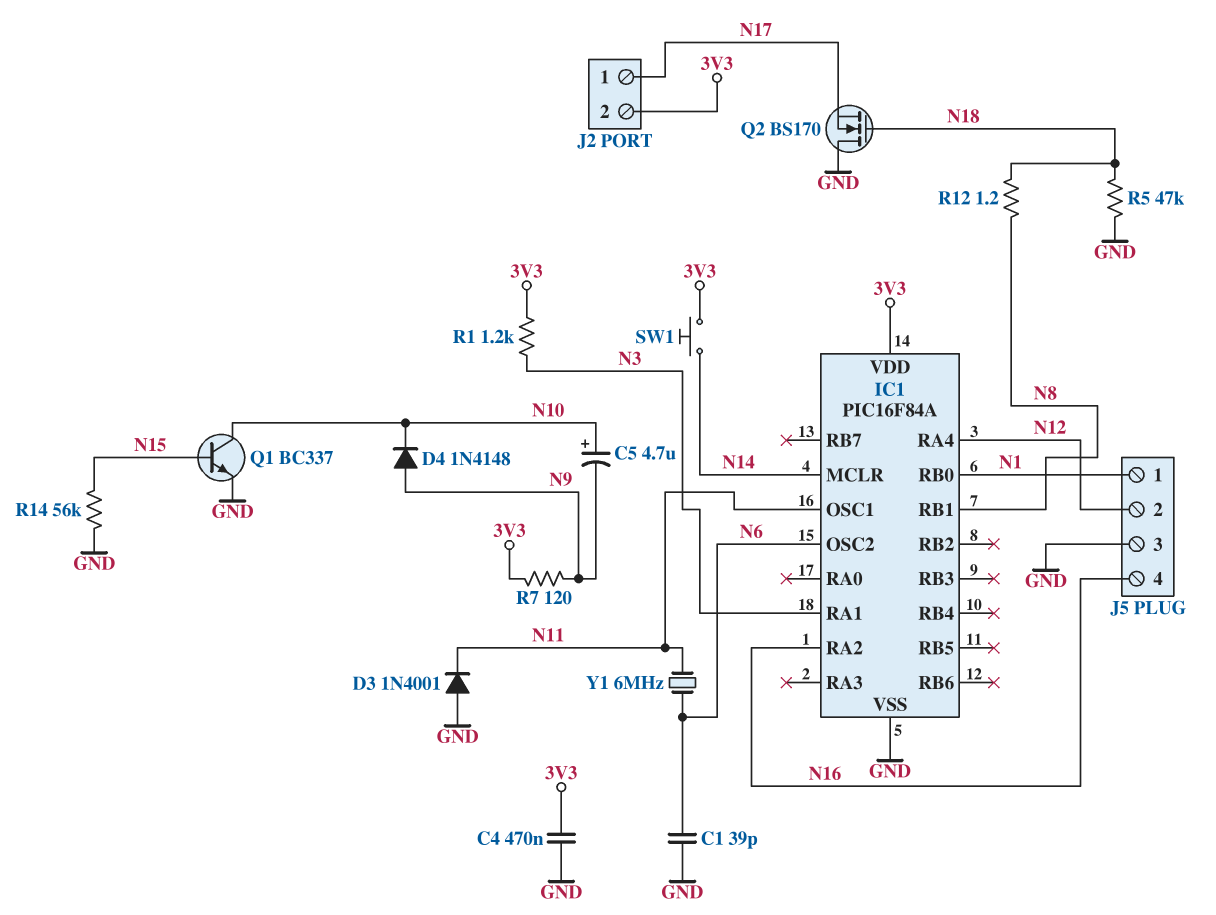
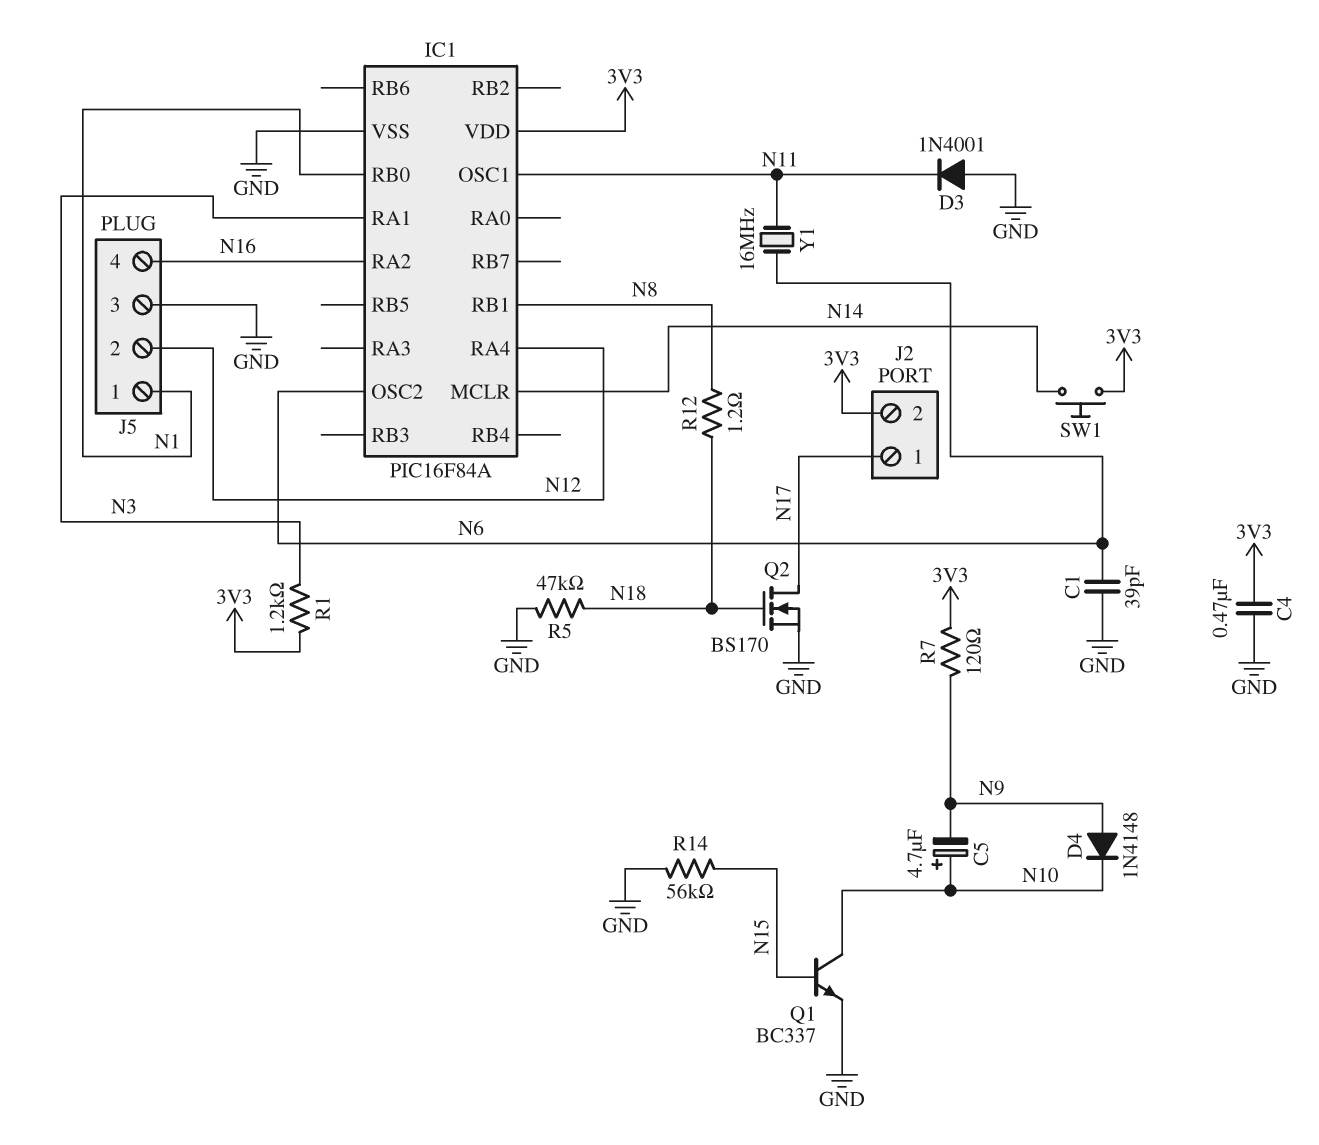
Q2: NMOS BS170 (G N18, D GND, S N17) -> NMOS BS170 (G N18, D N17, S GND)
Y1: 6MHz (N6, N11) -> 16MHz (N6, N11)

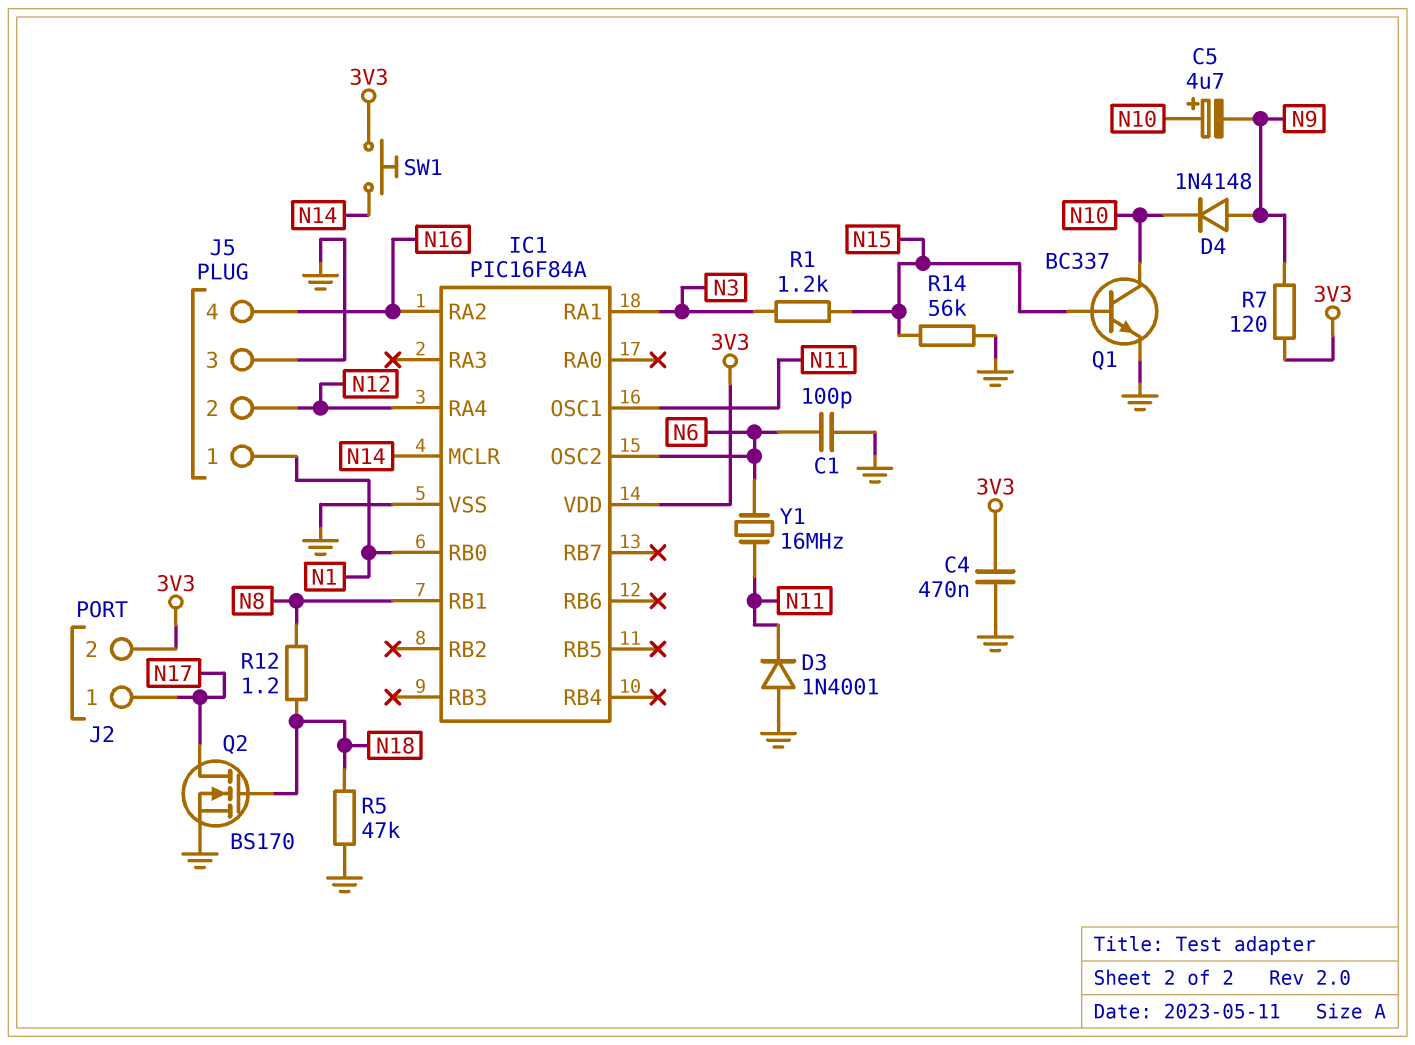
C1: 39pF (GND, N6) -> 100pF (GND, N6)
R1: 1.2k (3V3, N3) -> 1.2k (N3, N15)

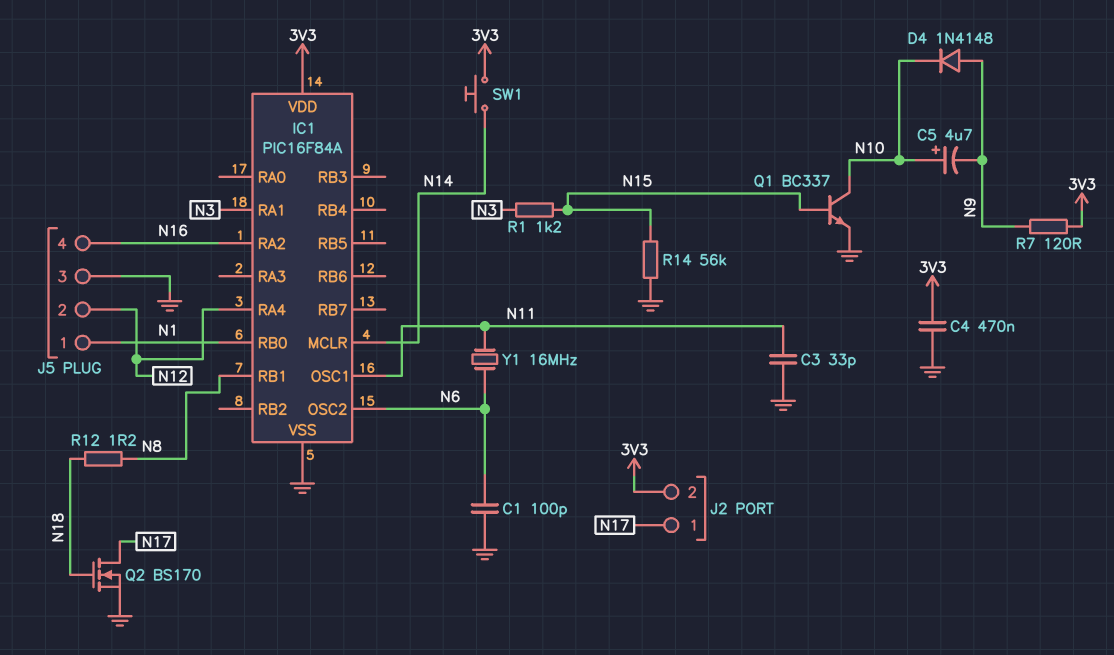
C3: none -> 33pF (GND, N11)
D3: diode 1N4001 (A GND, K N11) -> none
R5: 47k (GND, N18) -> none

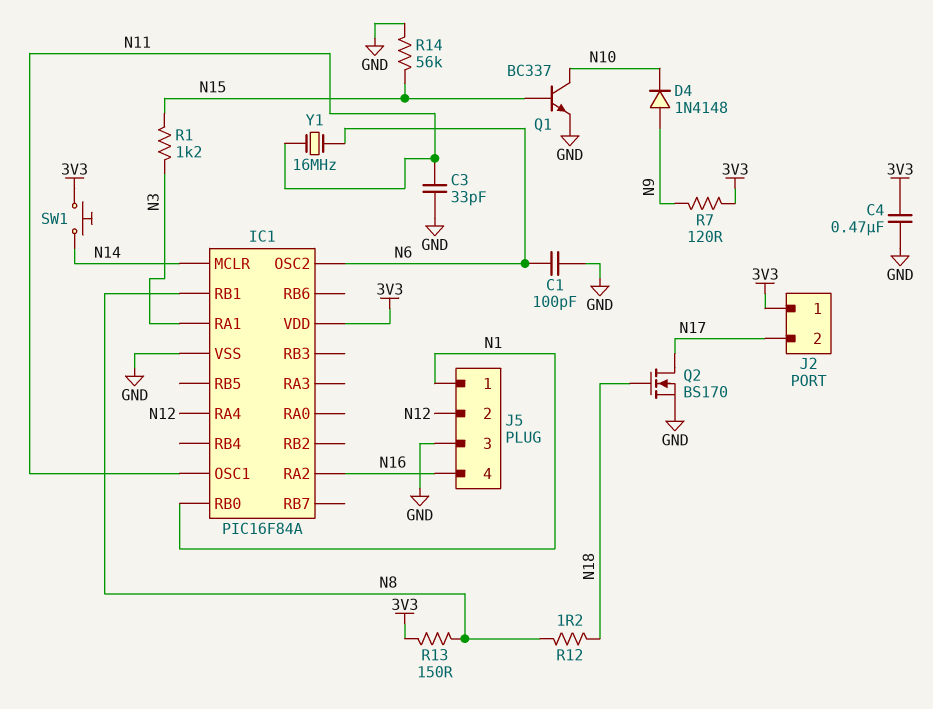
C5: 4.7uF (plus N10, minus N9) -> none
J2 pin 1: N17 -> 3V3
J2 pin 2: 3V3 -> N17
R13: none -> 150 (3V3, N8)

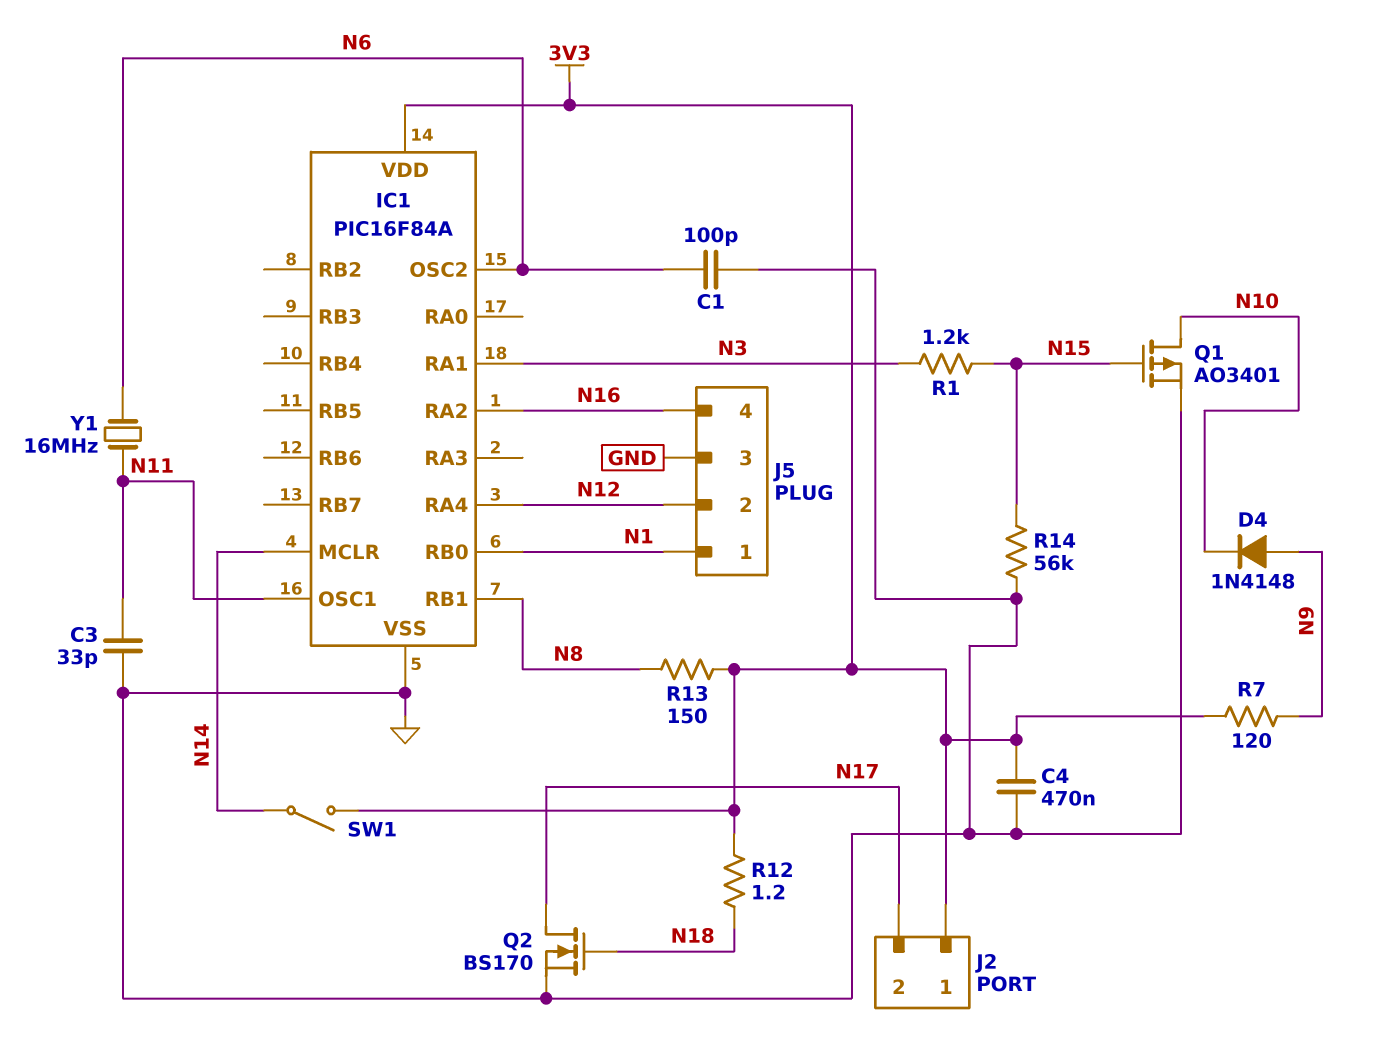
Q1: NPN BC337 (B N15, C N10, E GND) -> PMOS AO3401 (G N15, D N10, S GND)
R12: 1.2 (N8, N18) -> 1.2 (3V3, N18)
SW1: button (3V3, N14) -> switch (3V3, N14)

